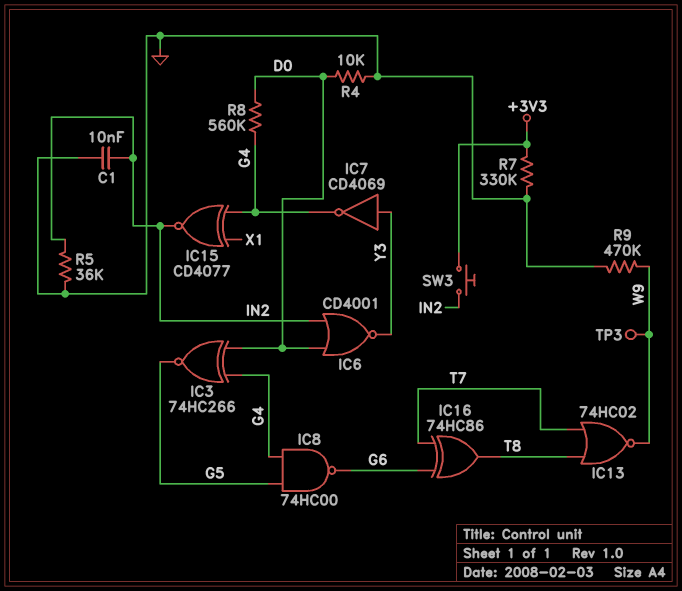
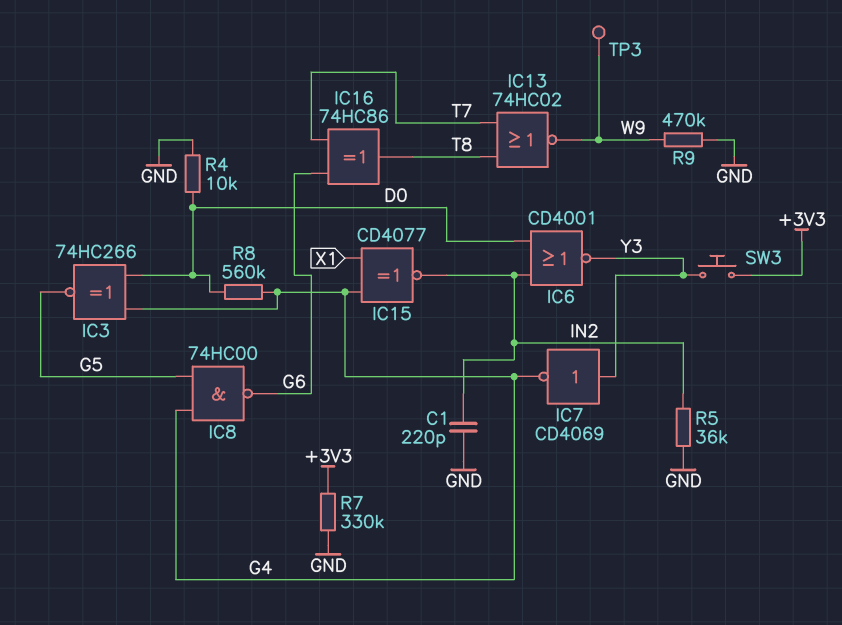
C1: 10nF (GND, IN2) -> 220pF (GND, IN2)
SW3: button (+3V3, IN2) -> button (+3V3, Y3)

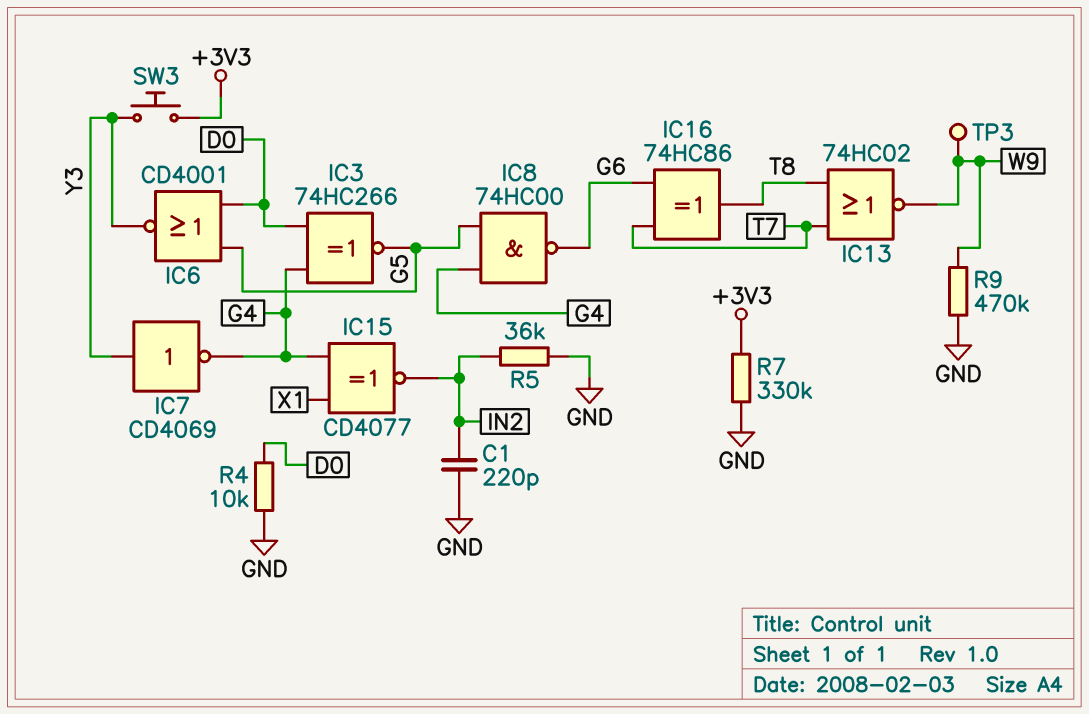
IC6: NOR CD4001 (in D0, in IN2, out Y3) -> NOR CD4001 (in D0, in G5, out Y3)
R8: 560k (D0, G4) -> none

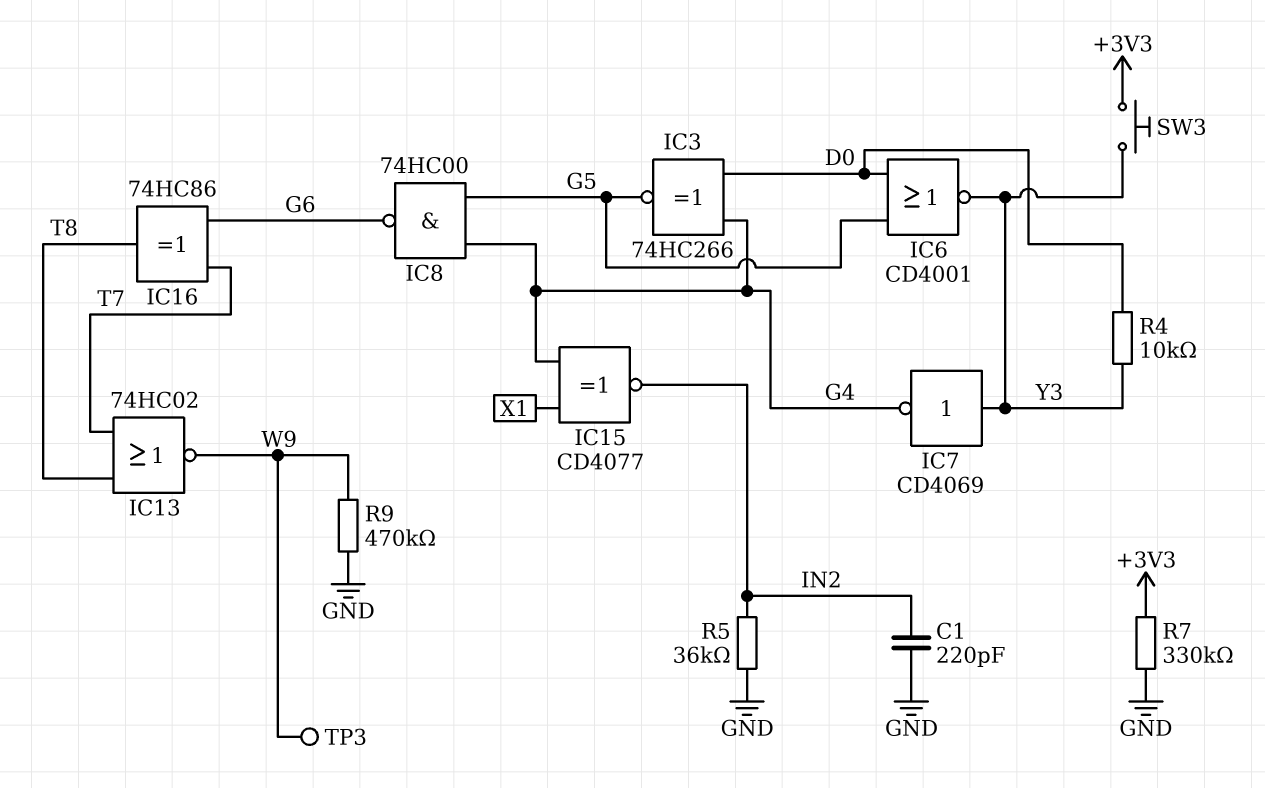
R4: 10k (D0, GND) -> 10k (D0, Y3)

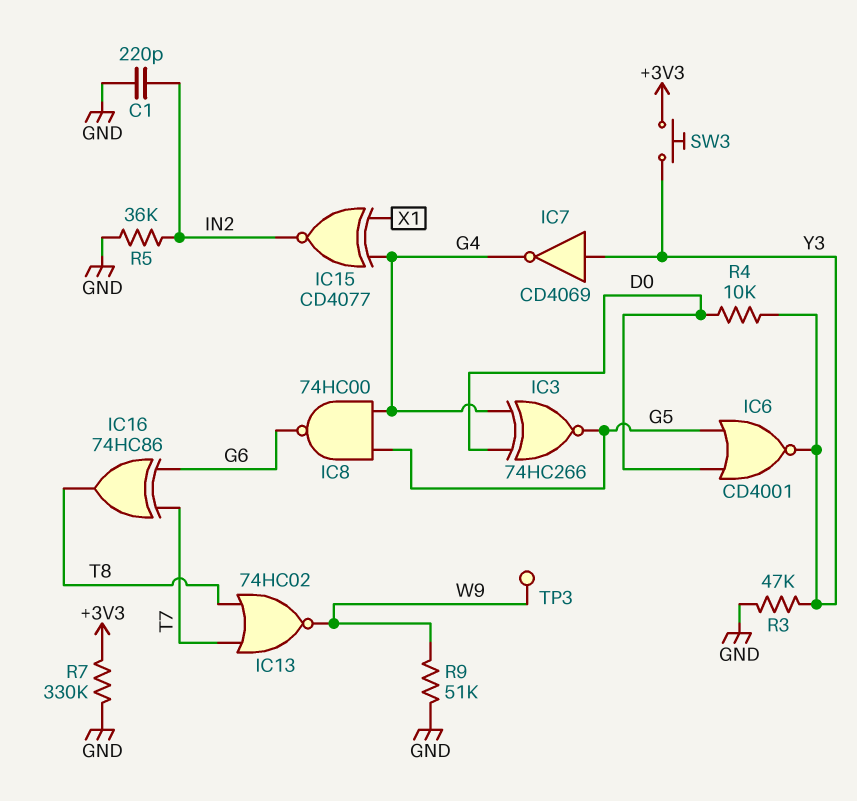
R3: none -> 47k (GND, Y3)
R9: 470k (GND, W9) -> 51k (GND, W9)

